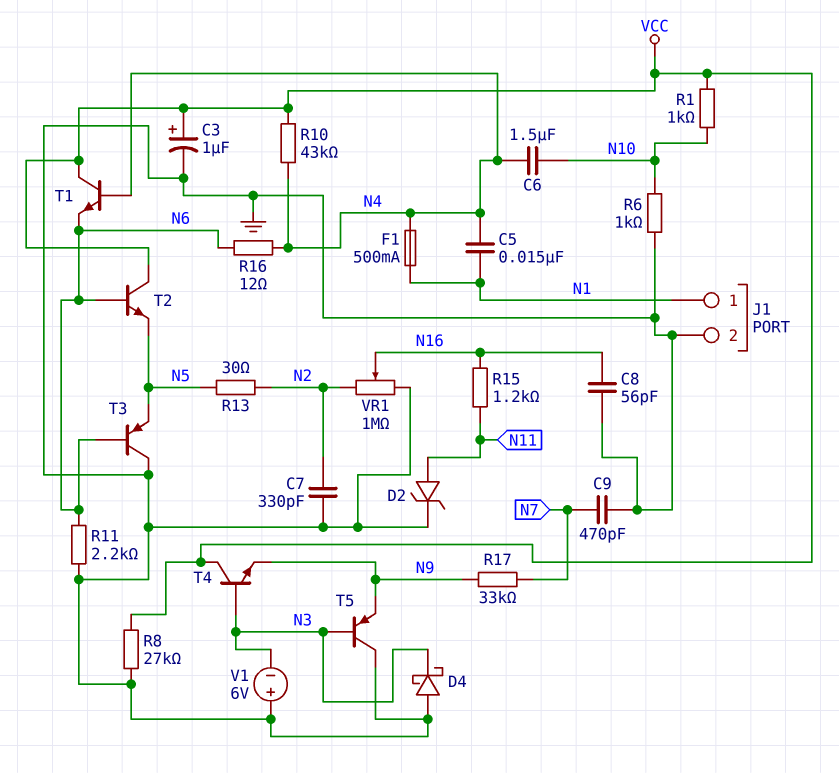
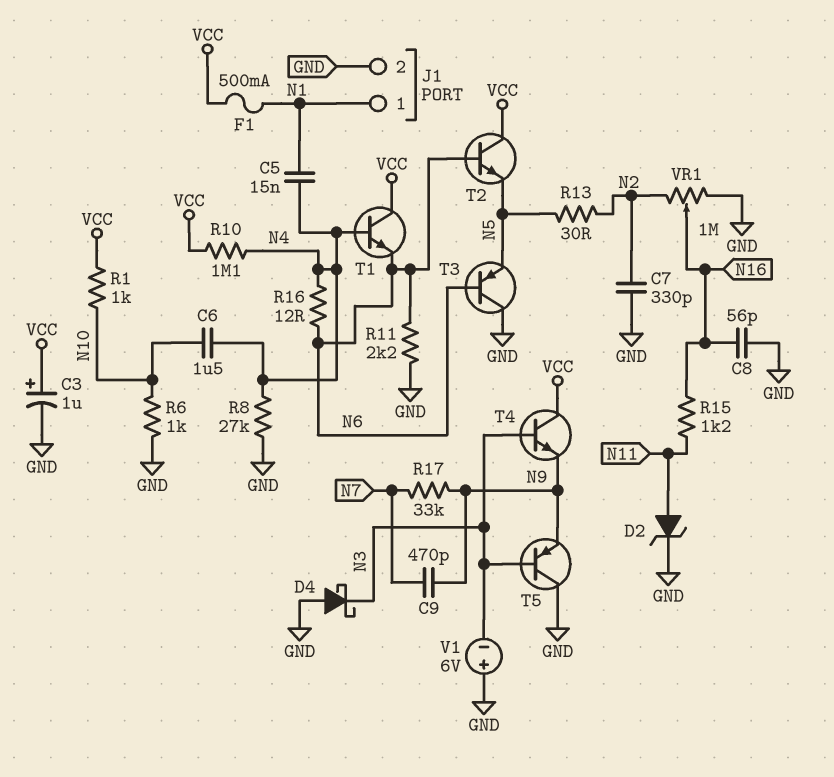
C9: 470pF (GND, N7) -> 470pF (N7, N9)
F1: 500mA (N1, N4) -> 500mA (N1, VCC)
R8: 27k (GND, VCC) -> 27k (GND, N4)
R10: 43k (N4, VCC) -> 1.1M (N4, VCC)

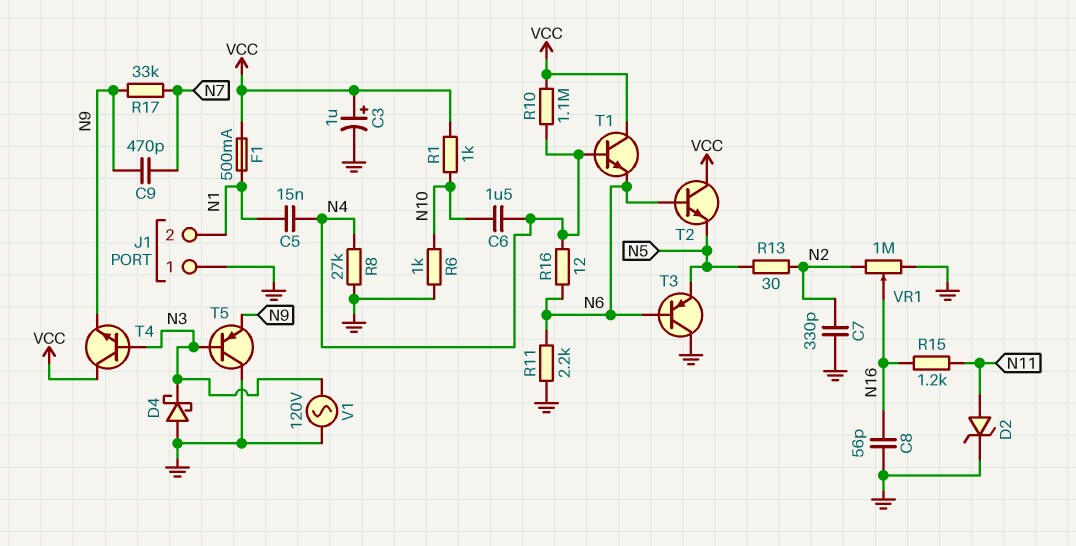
J1 pin 1: N1 -> GND
J1 pin 2: GND -> N1
V1: 6V (plus GND, minus N3) -> AC 120V (GND, N3)

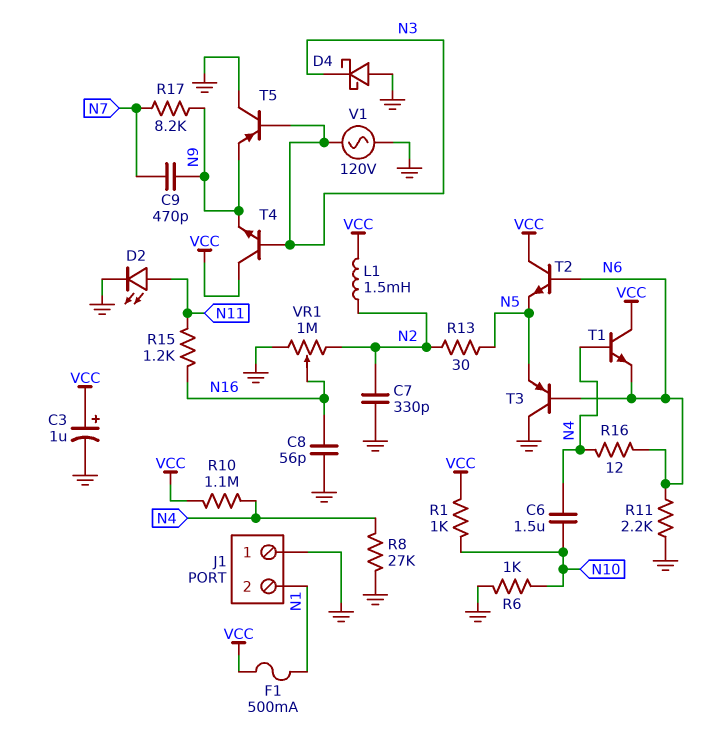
C5: 15nF (N1, N4) -> none
D2: zener (A N11, K GND) -> LED (A N11, K GND)
L1: none -> 1.5mH (N2, VCC)
R17: 33k (N7, N9) -> 8.2k (N7, N9)

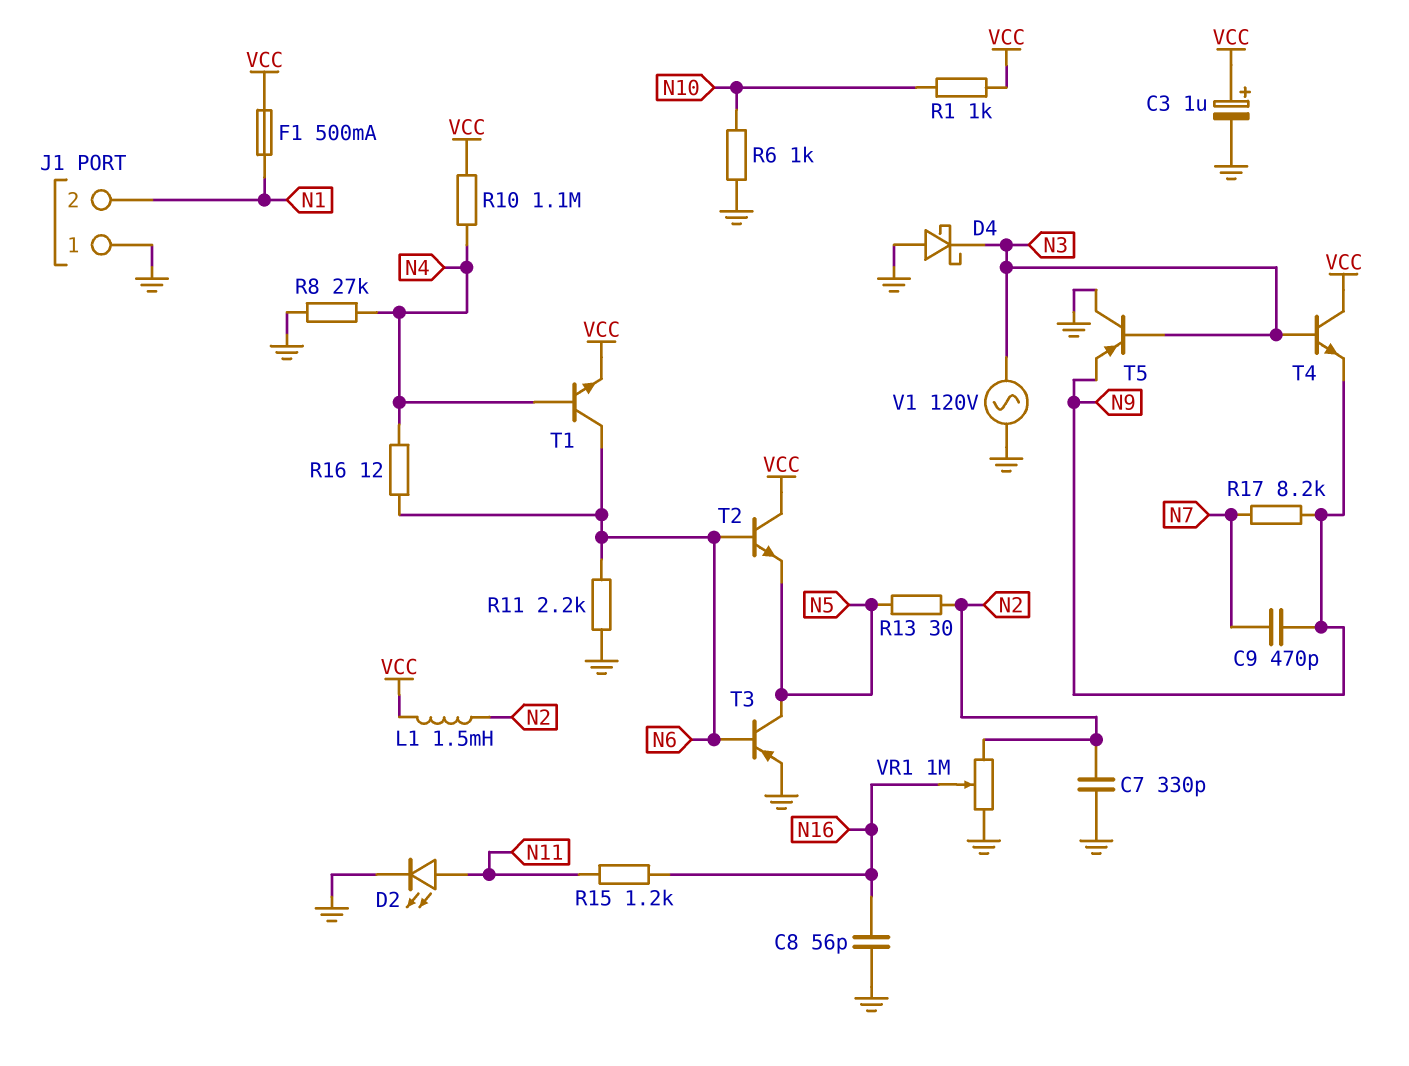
C6: 1.5uF (N4, N10) -> none
T1: NPN (B N4, C VCC, E N6) -> NPN (B N4, C N6, E VCC)
T3: PNP (B N6, C GND, E N5) -> PNP (B N6, C N5, E GND)

